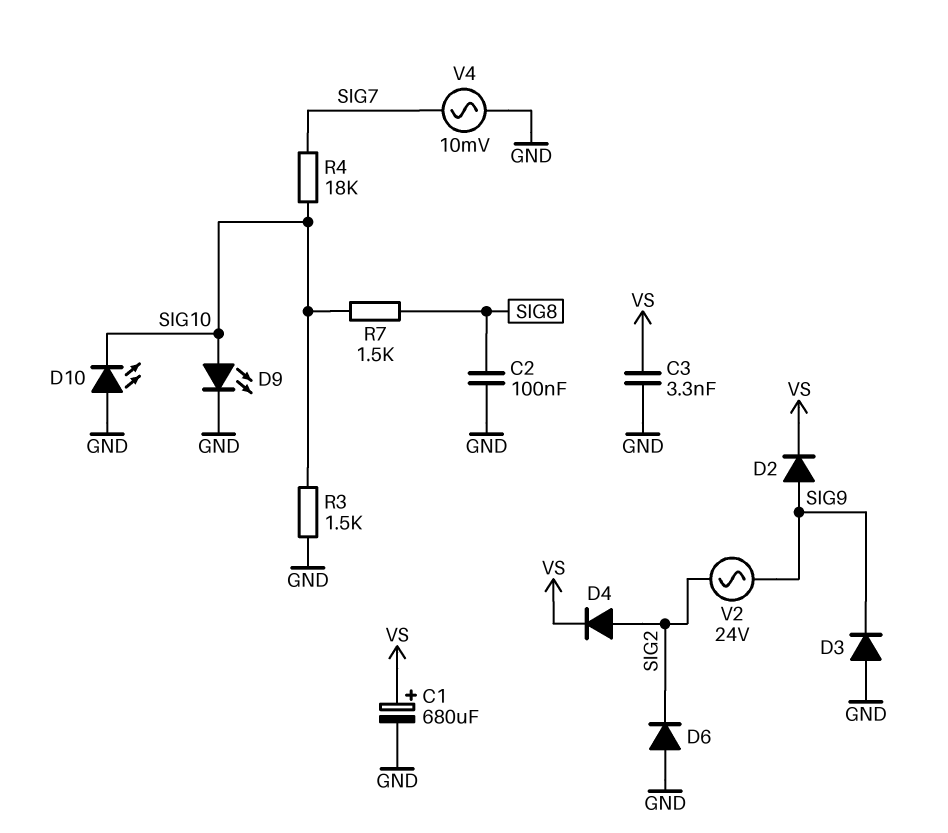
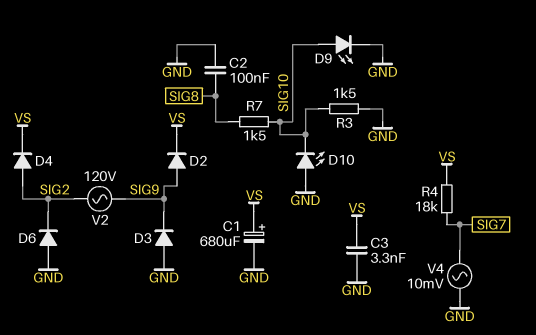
R4: 18k (SIG7, SIG10) -> 18k (SIG7, VS)
V2: AC 24V (SIG2, SIG9) -> AC 120V (SIG2, SIG9)

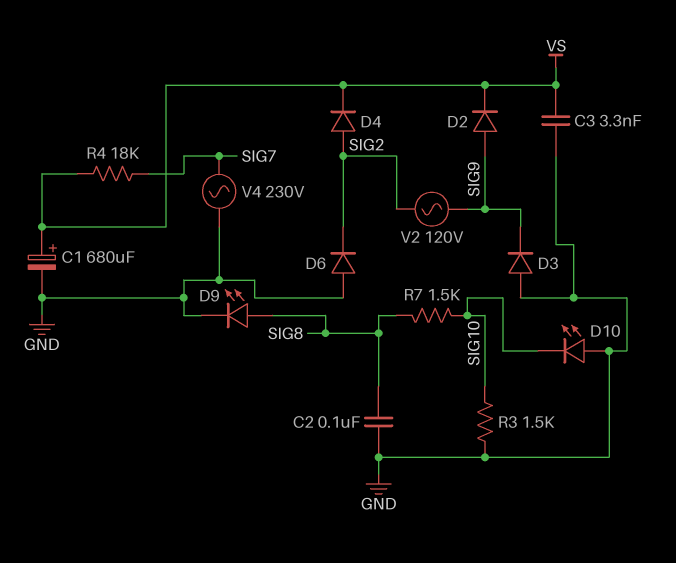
D9: LED (A SIG10, K GND) -> LED (A SIG8, K GND)
V4: AC 10mV (GND, SIG7) -> AC 230V (GND, SIG7)

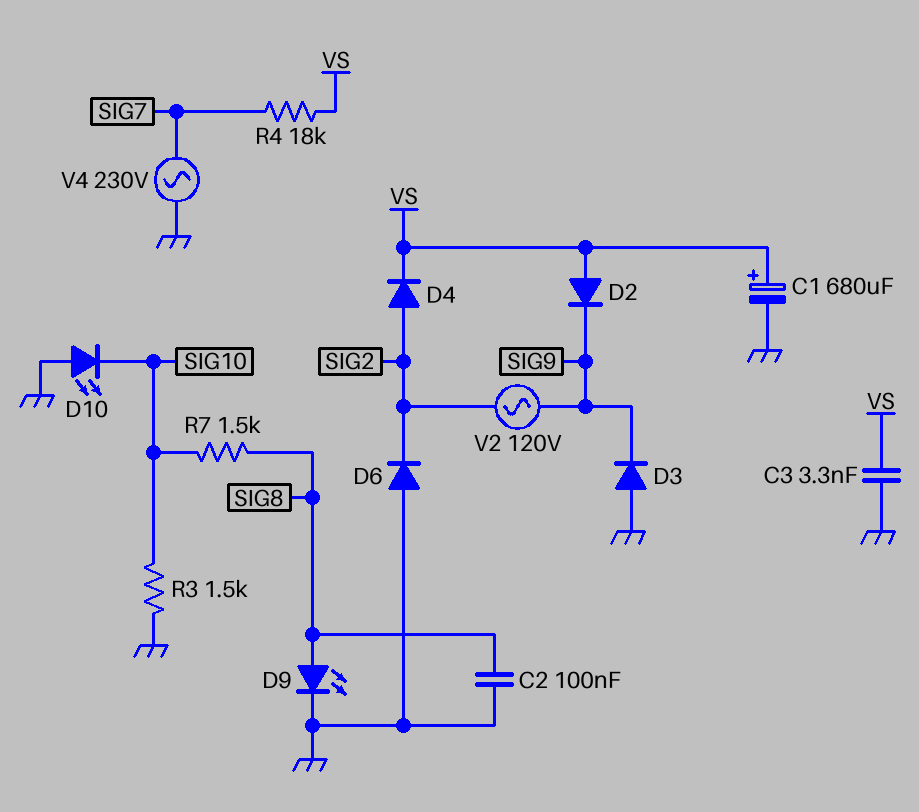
D2: diode (A SIG9, K VS) -> diode (A VS, K SIG9)

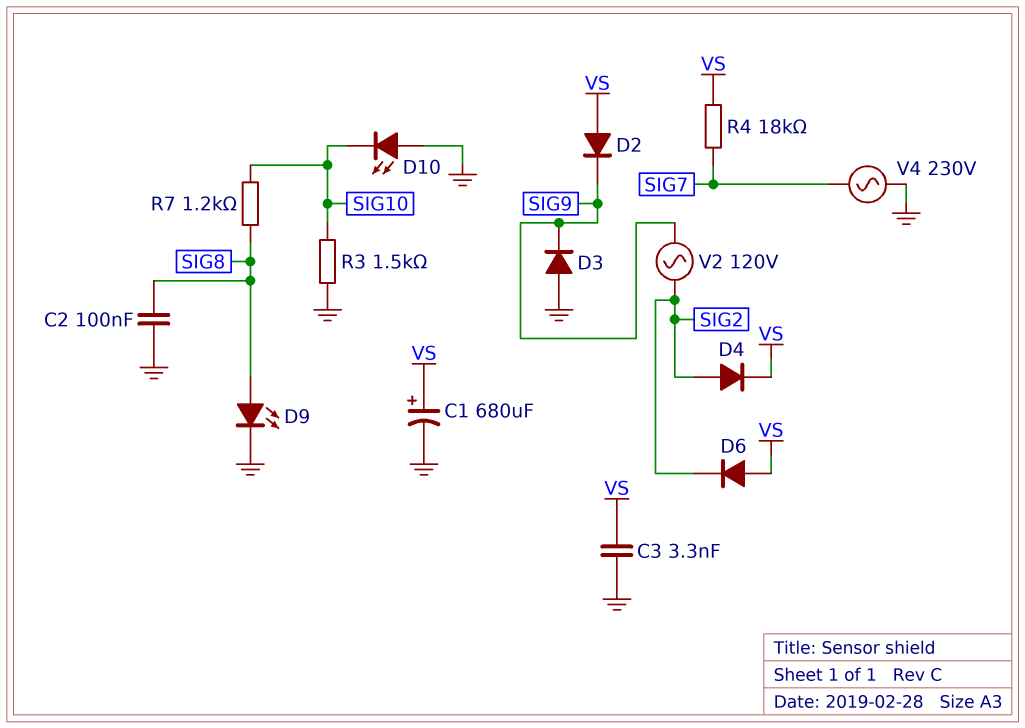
D6: diode (A GND, K SIG2) -> diode (A VS, K SIG2)
R7: 1.5k (SIG8, SIG10) -> 1.2k (SIG8, SIG10)

